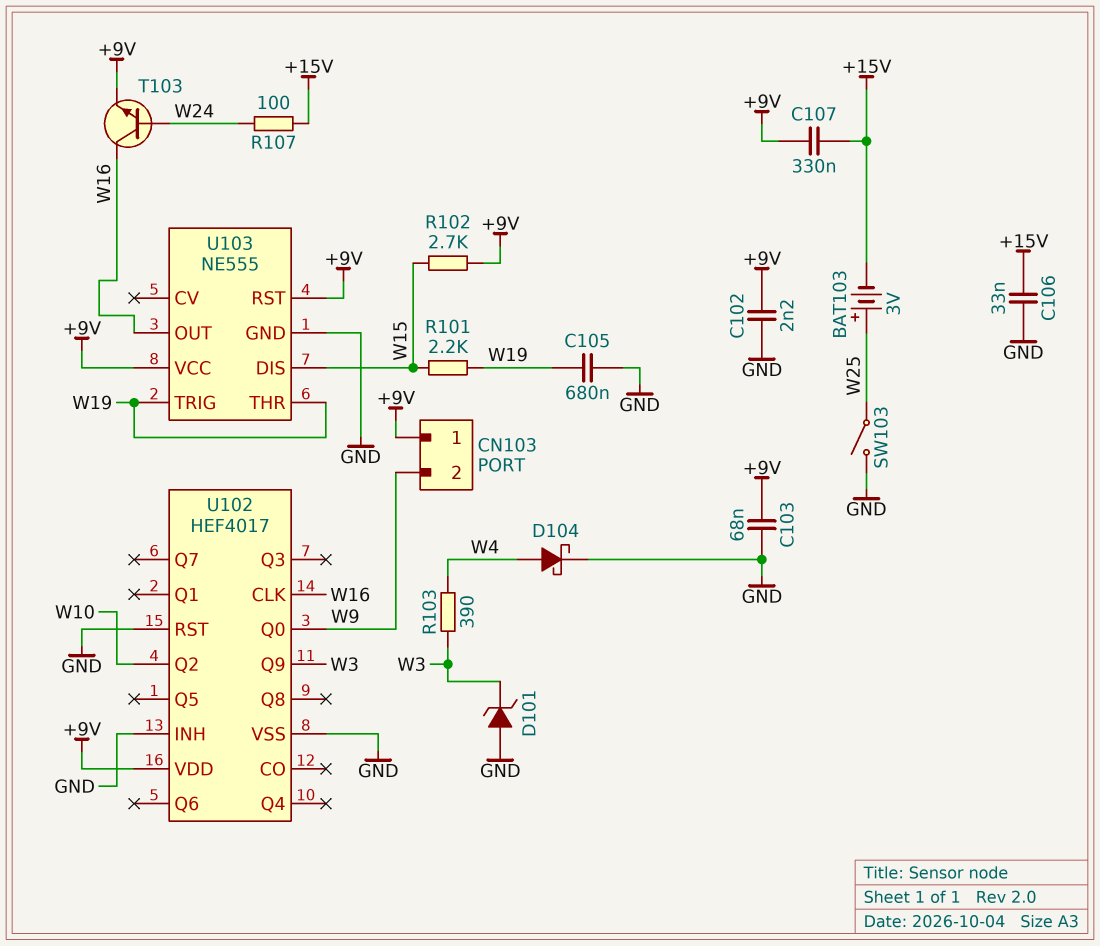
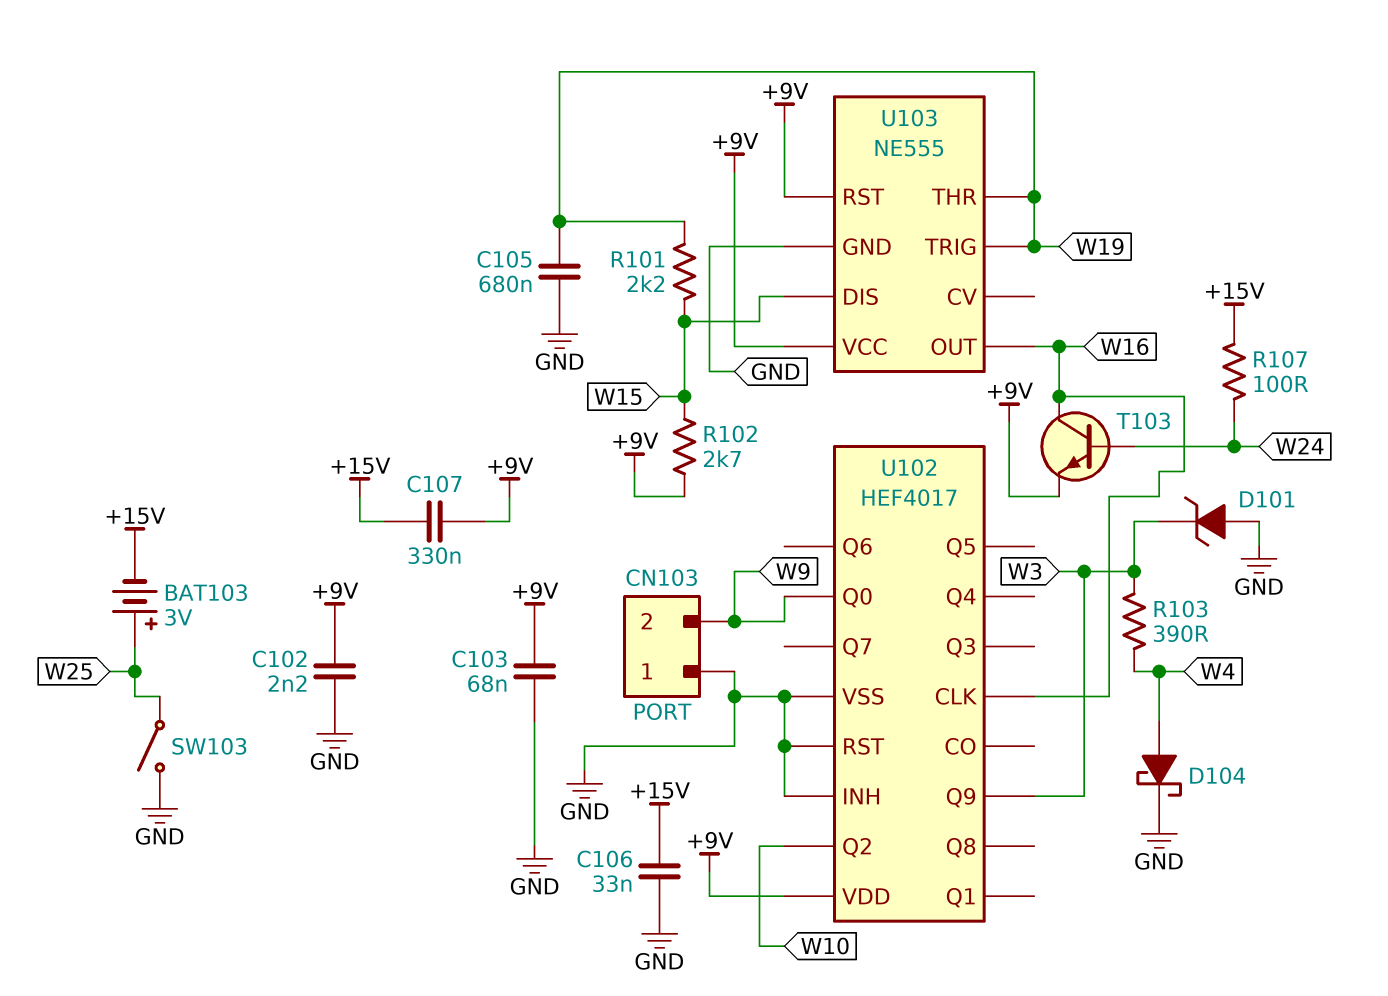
CN103 pin 1: +9V -> GND

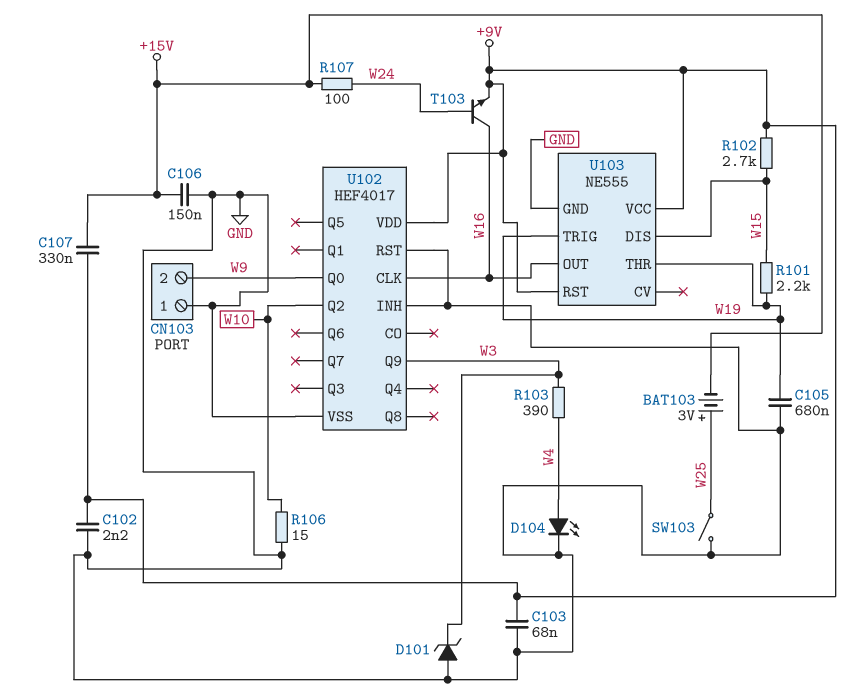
C106: 33nF (+15V, GND) -> 150nF (+15V, GND)
D104: schottky (A W4, K GND) -> LED (A W4, K GND)
R106: none -> 15 (GND, W10)

